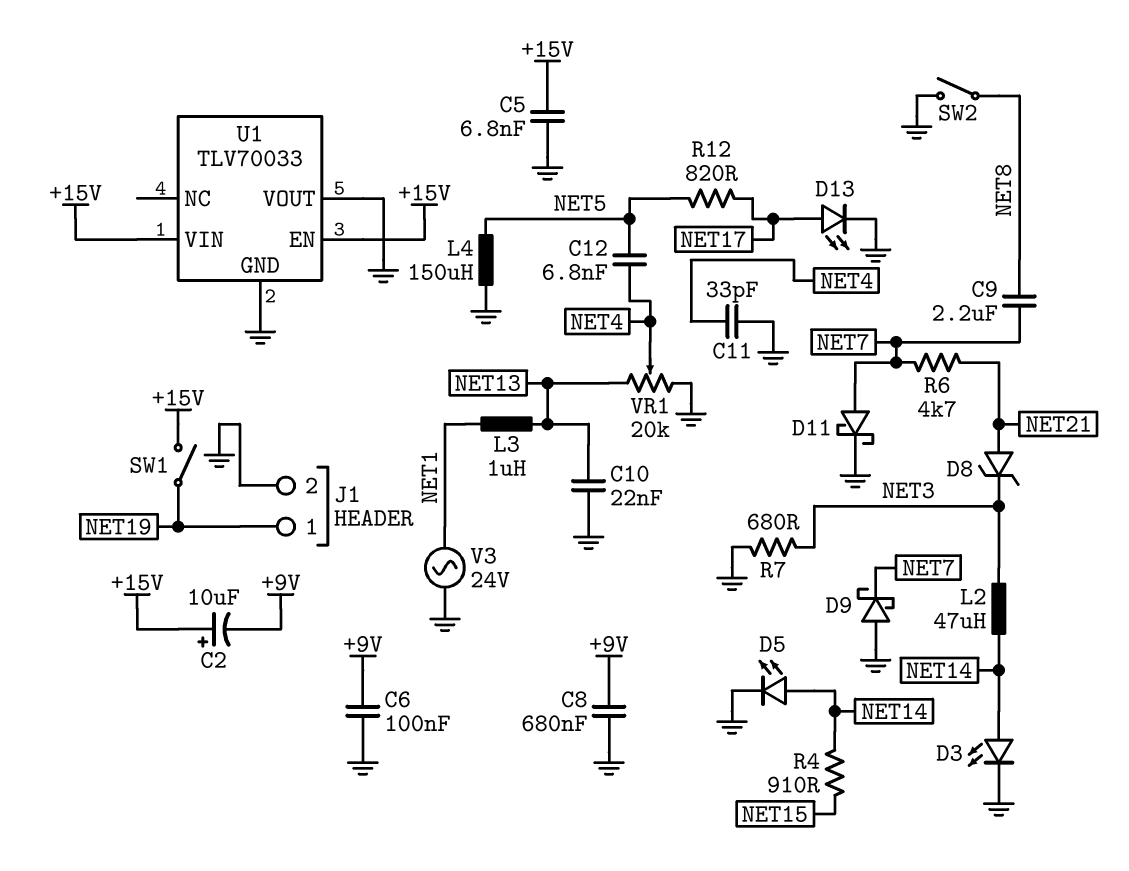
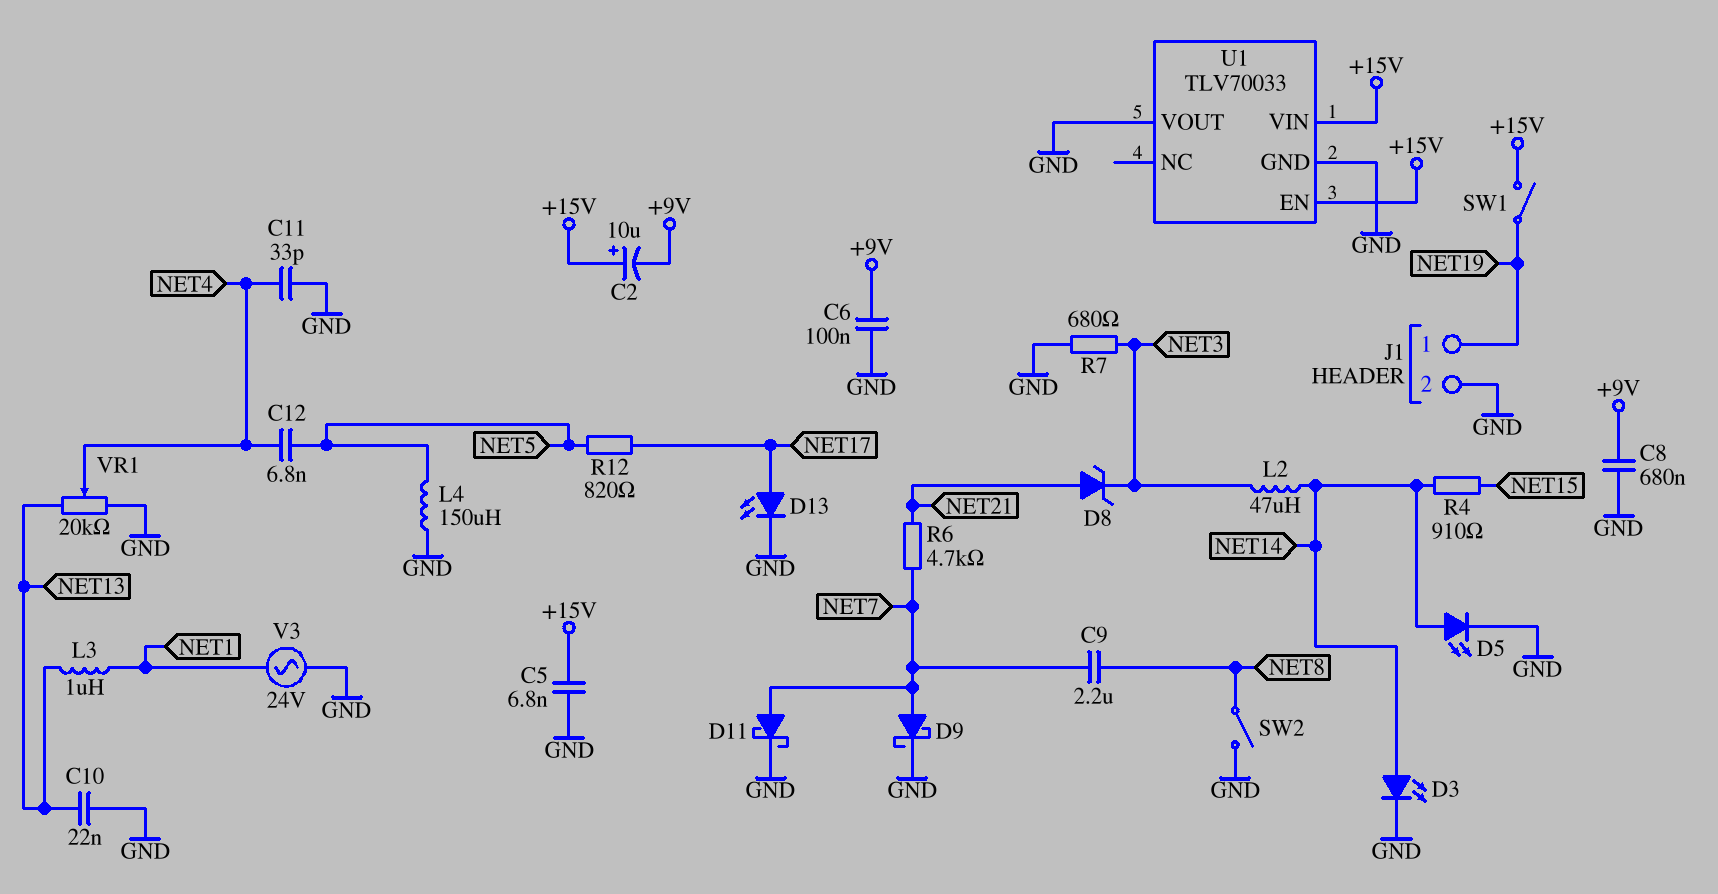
D9: schottky (A GND, K NET7) -> schottky (A NET7, K GND)

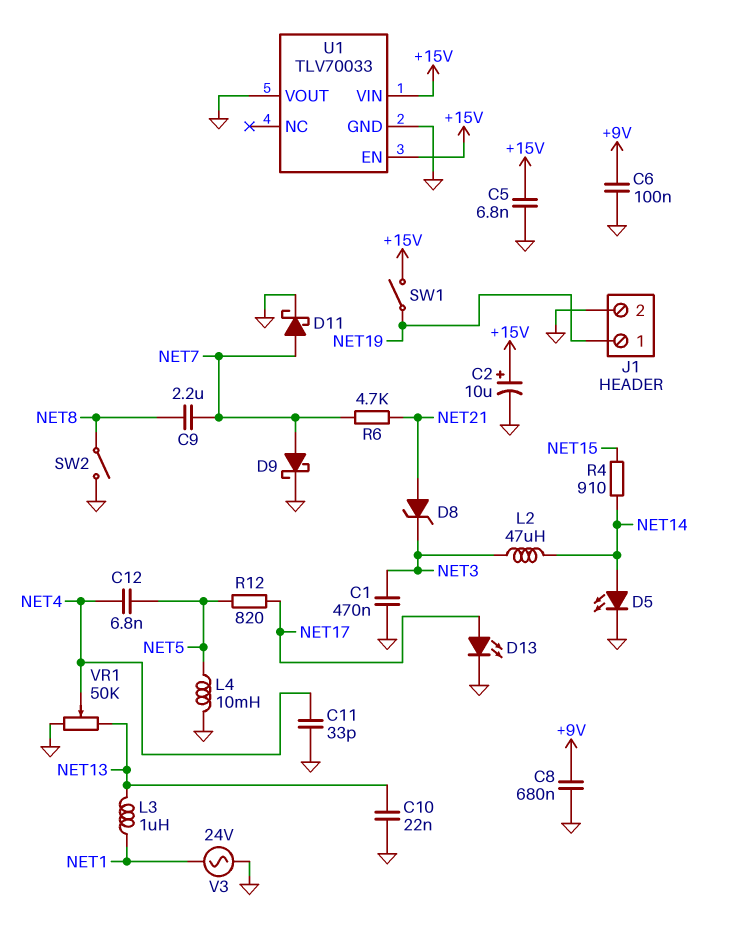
C1: none -> 470nF (GND, NET3)
C2: 10uF (plus +15V, minus +9V) -> 10uF (plus +15V, minus GND)
D3: LED (A NET14, K GND) -> none
L4: 150uH (GND, NET5) -> 10mH (GND, NET5)
R7: 680 (GND, NET3) -> none
VR1: 20k (GND, NET13, wiper NET4) -> 50k (GND, NET13, wiper NET4)

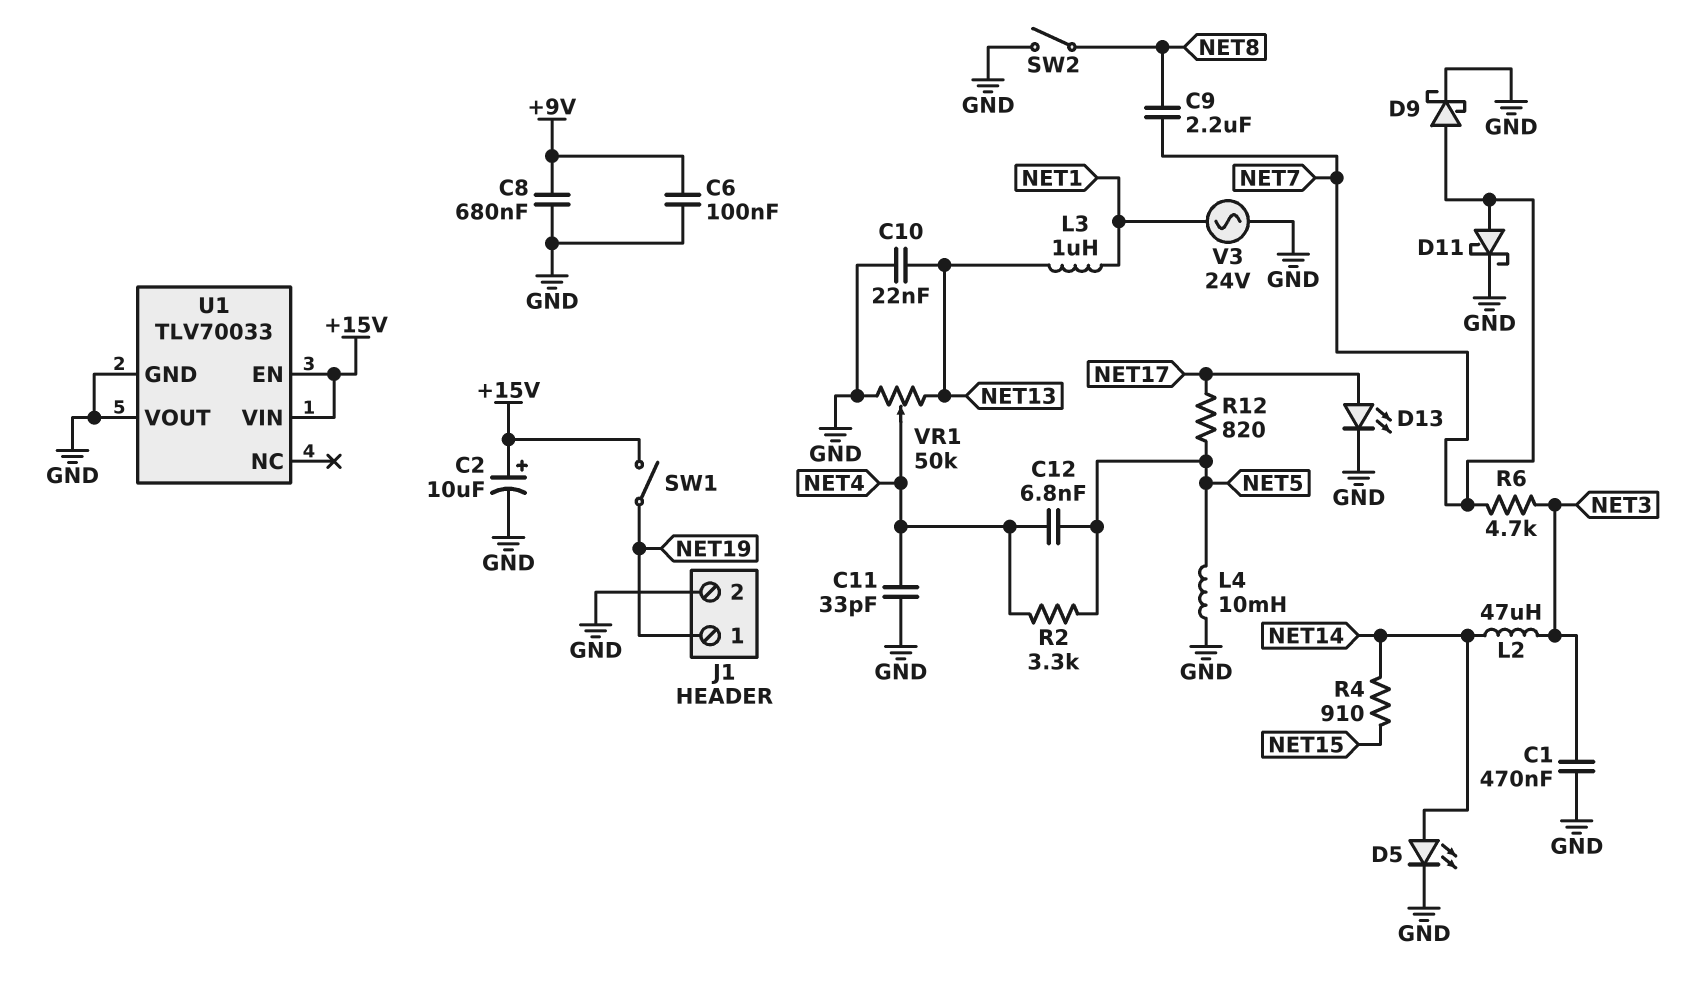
C5: 6.8nF (+15V, GND) -> none
D8: zener (A NET21, K NET3) -> none
R2: none -> 3.3k (NET4, NET5)
R6: 4.7k (NET7, NET21) -> 4.7k (NET3, NET7)

